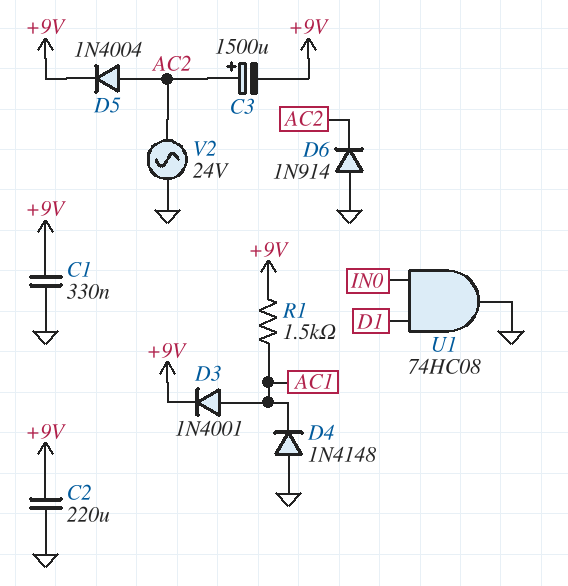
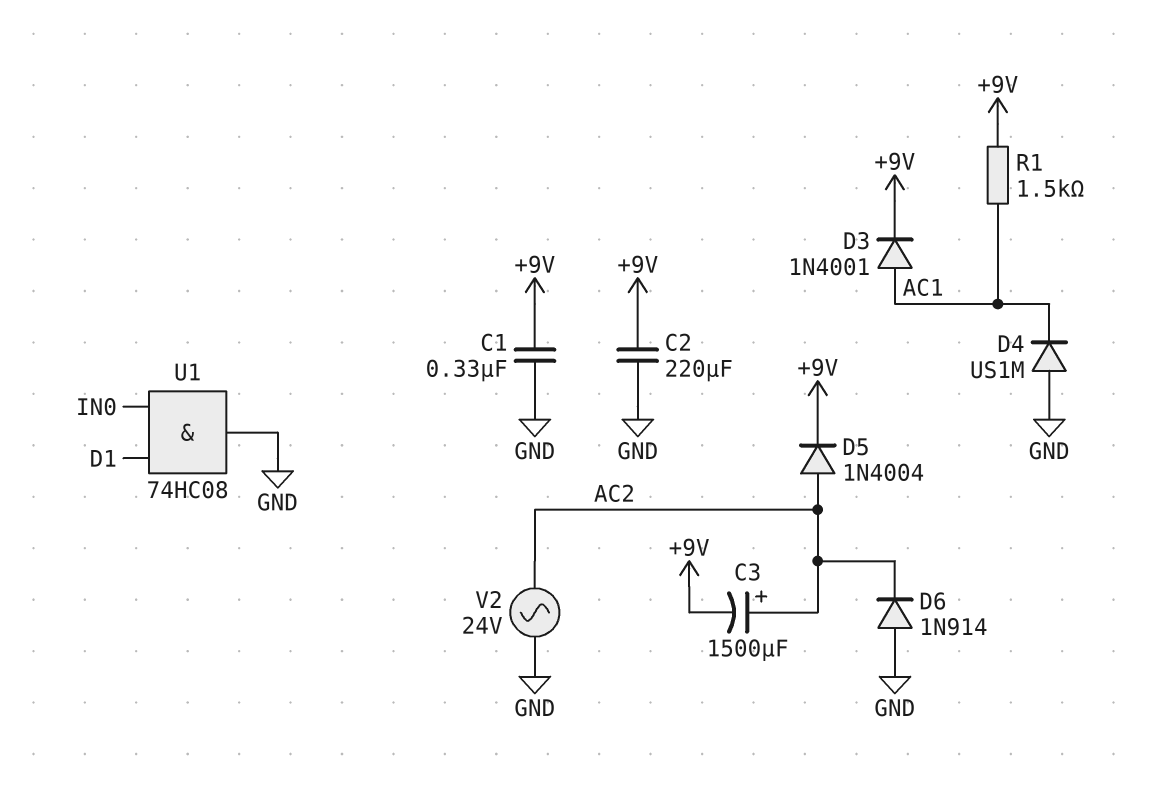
D4: diode 1N4148 (A GND, K AC1) -> diode US1M (A GND, K AC1)

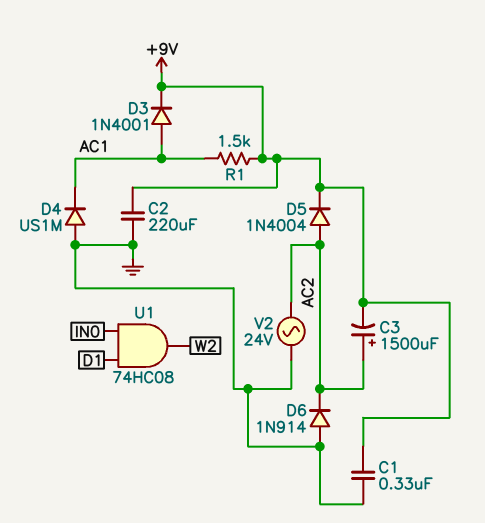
U1: AND 74HC08 (in D1, in IN0, out GND) -> AND 74HC08 (in D1, in IN0, out W2)

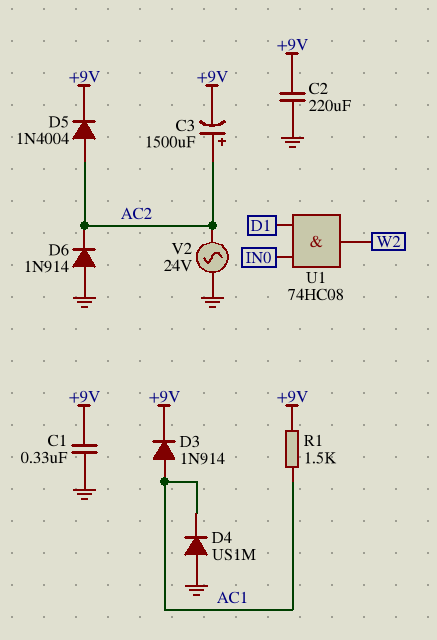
D3: diode 1N4001 (A AC1, K +9V) -> diode 1N914 (A AC1, K +9V)

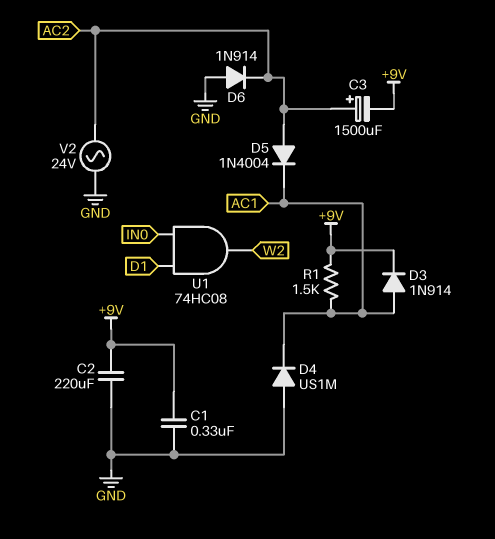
D5: diode 1N4004 (A AC2, K +9V) -> diode 1N4004 (A AC2, K AC1)

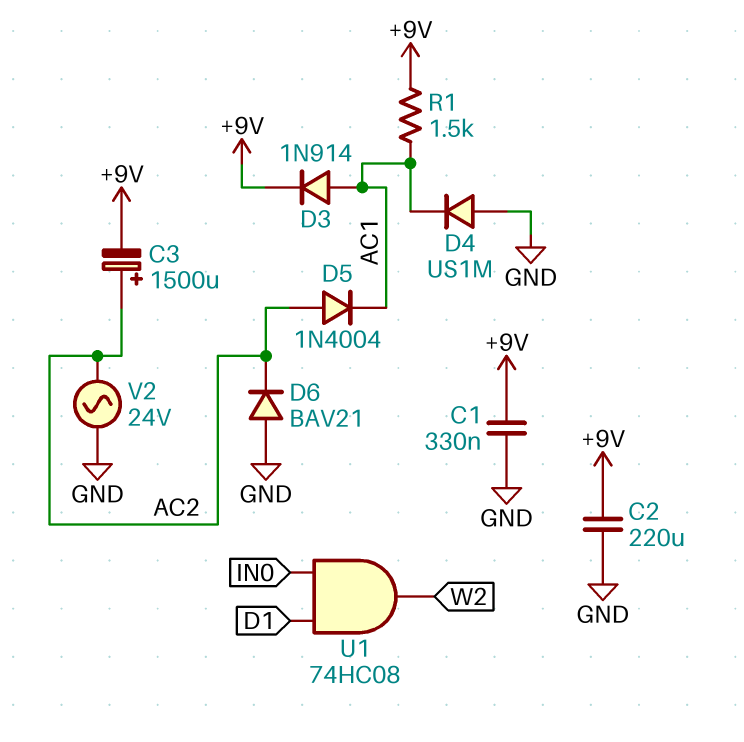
D6: diode 1N914 (A GND, K AC2) -> diode BAV21 (A GND, K AC2)

